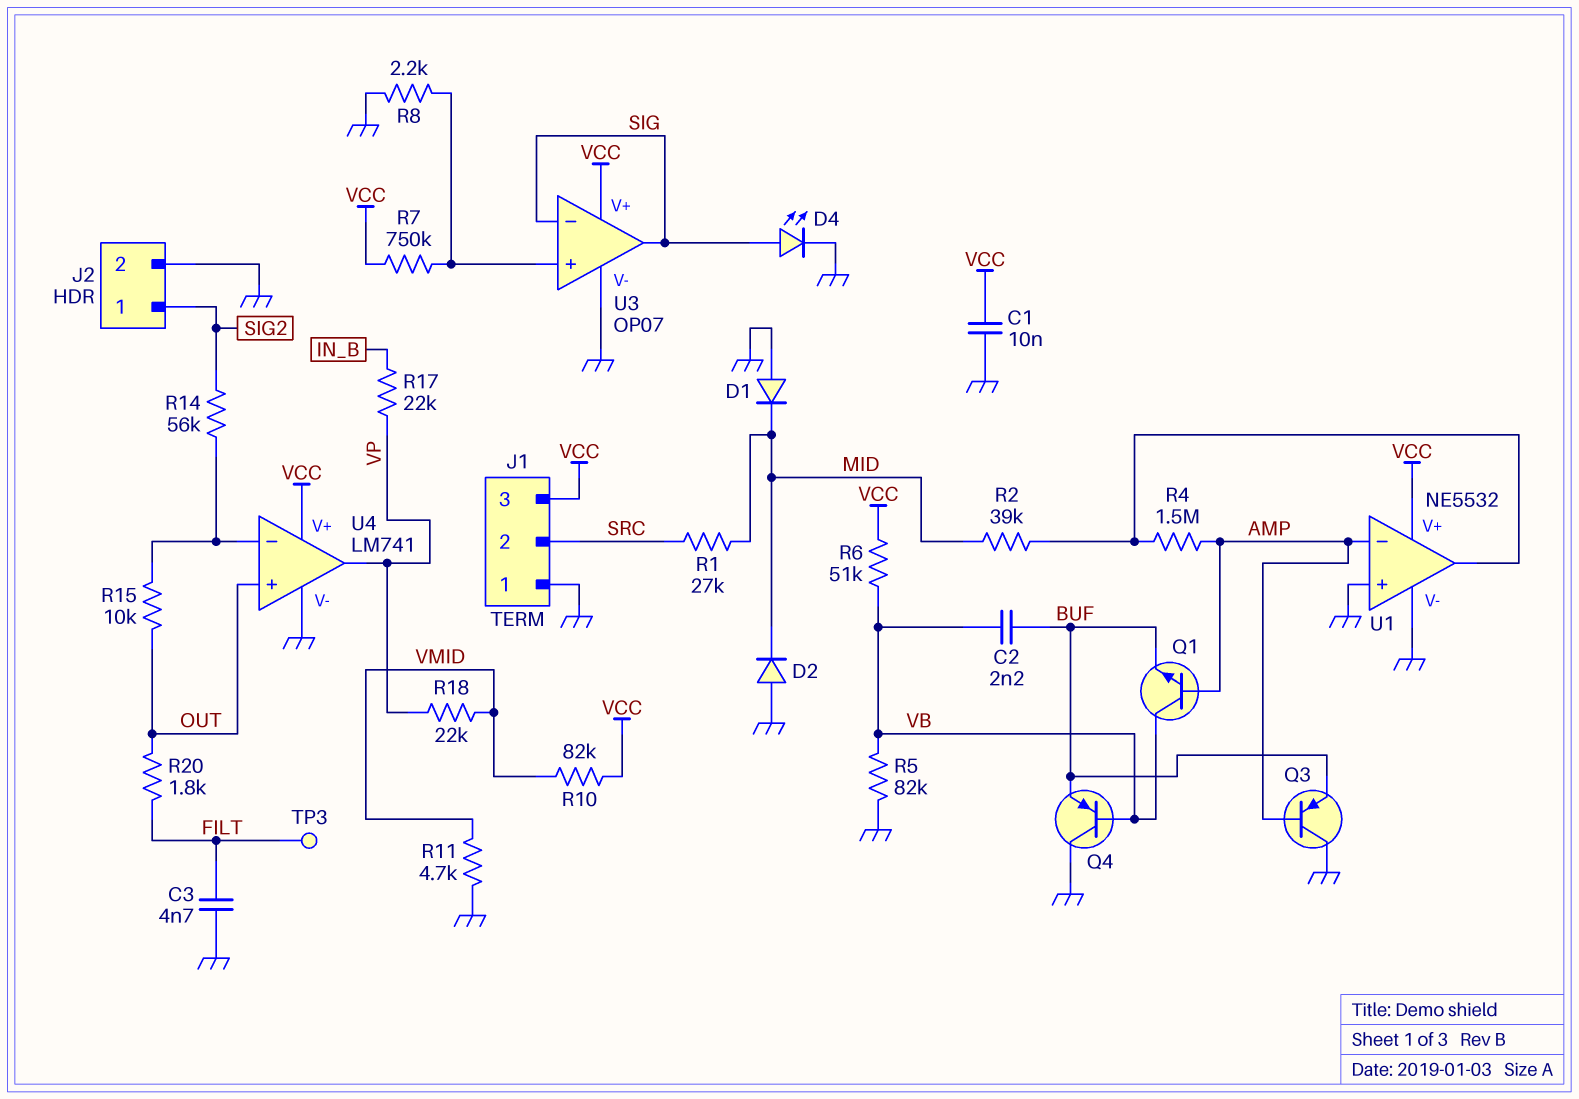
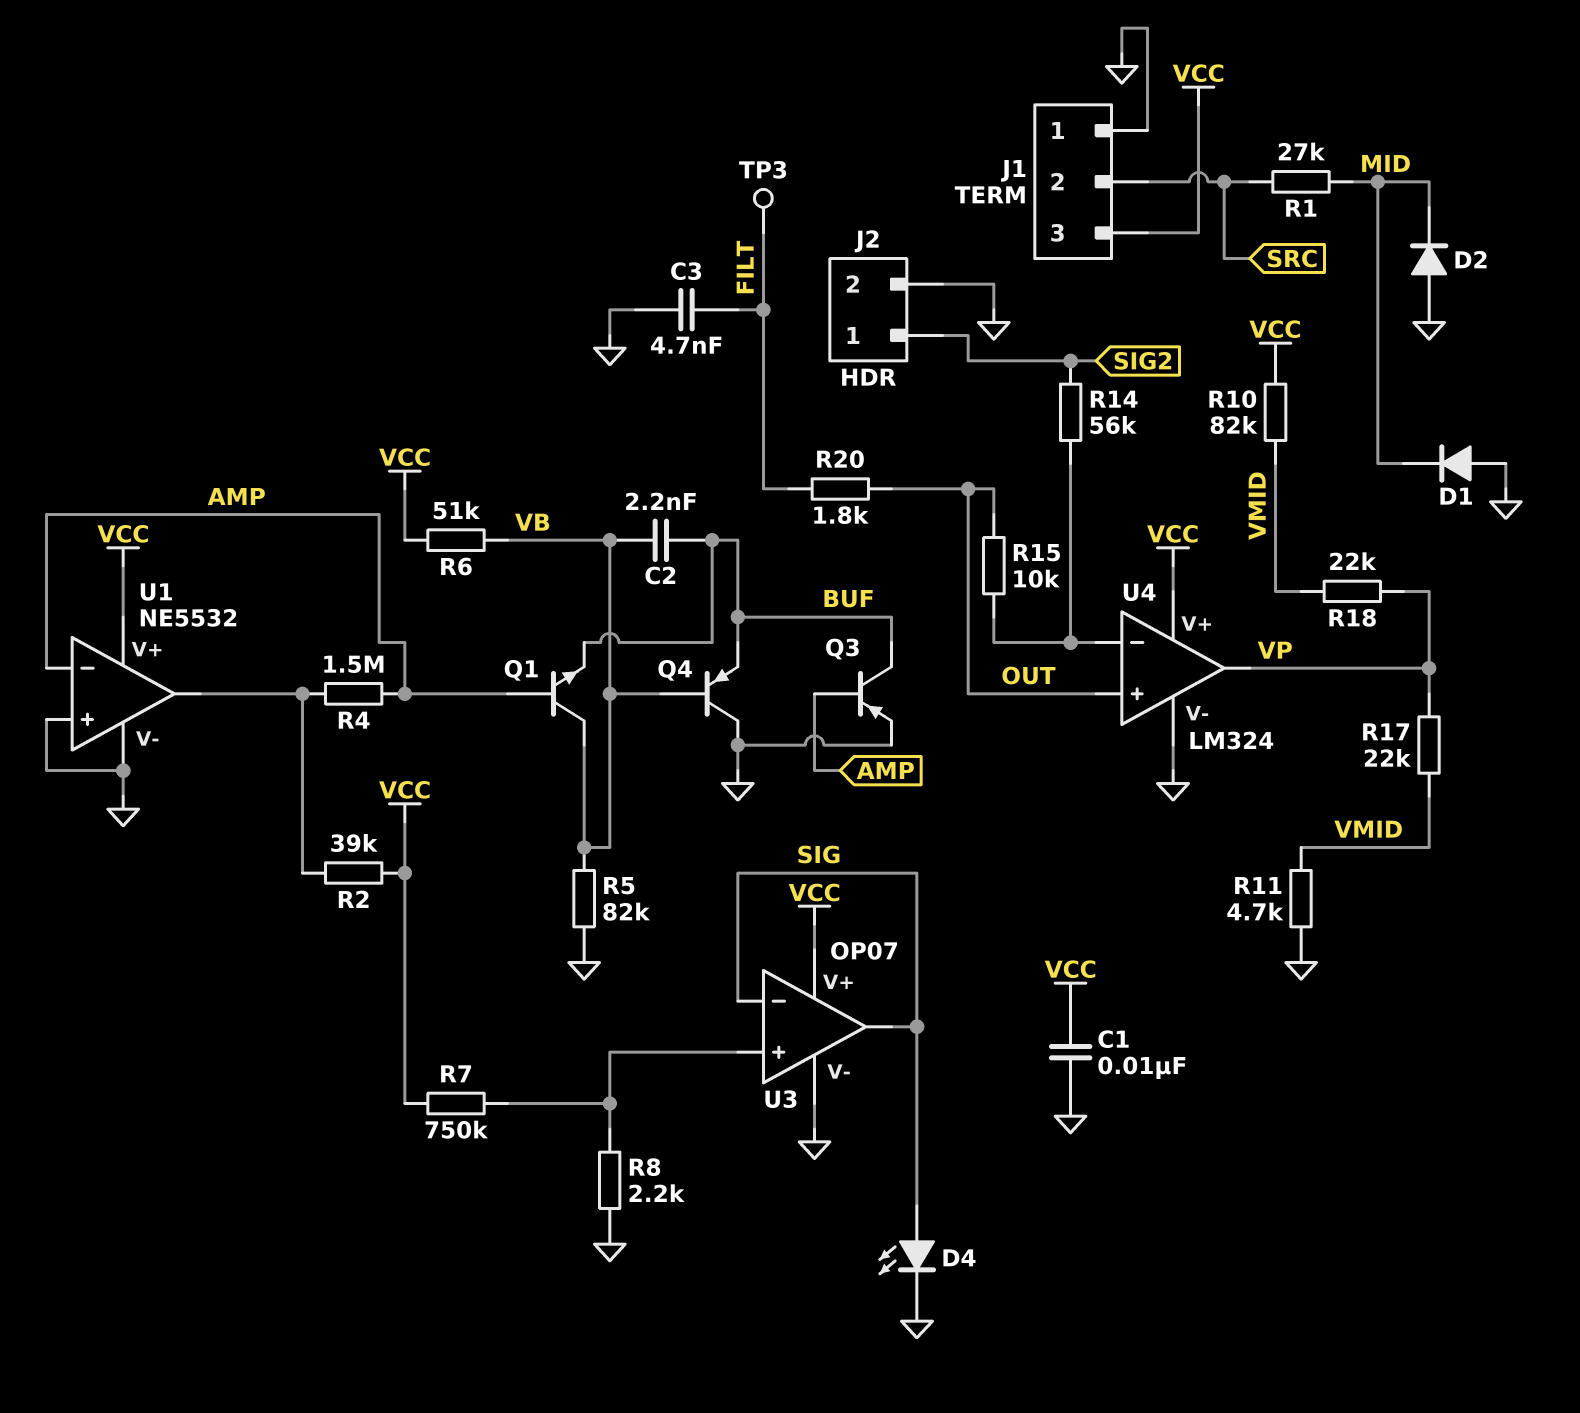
Q3: PNP (B AMP, C GND, E BUF) -> PNP (B AMP, C BUF, E GND)
R2: 39k (MID, U1/out) -> 39k (U1/out, VCC)
R17: 22k (IN_B, VP) -> 22k (VMID, VP)
U4: LM741 -> LM324

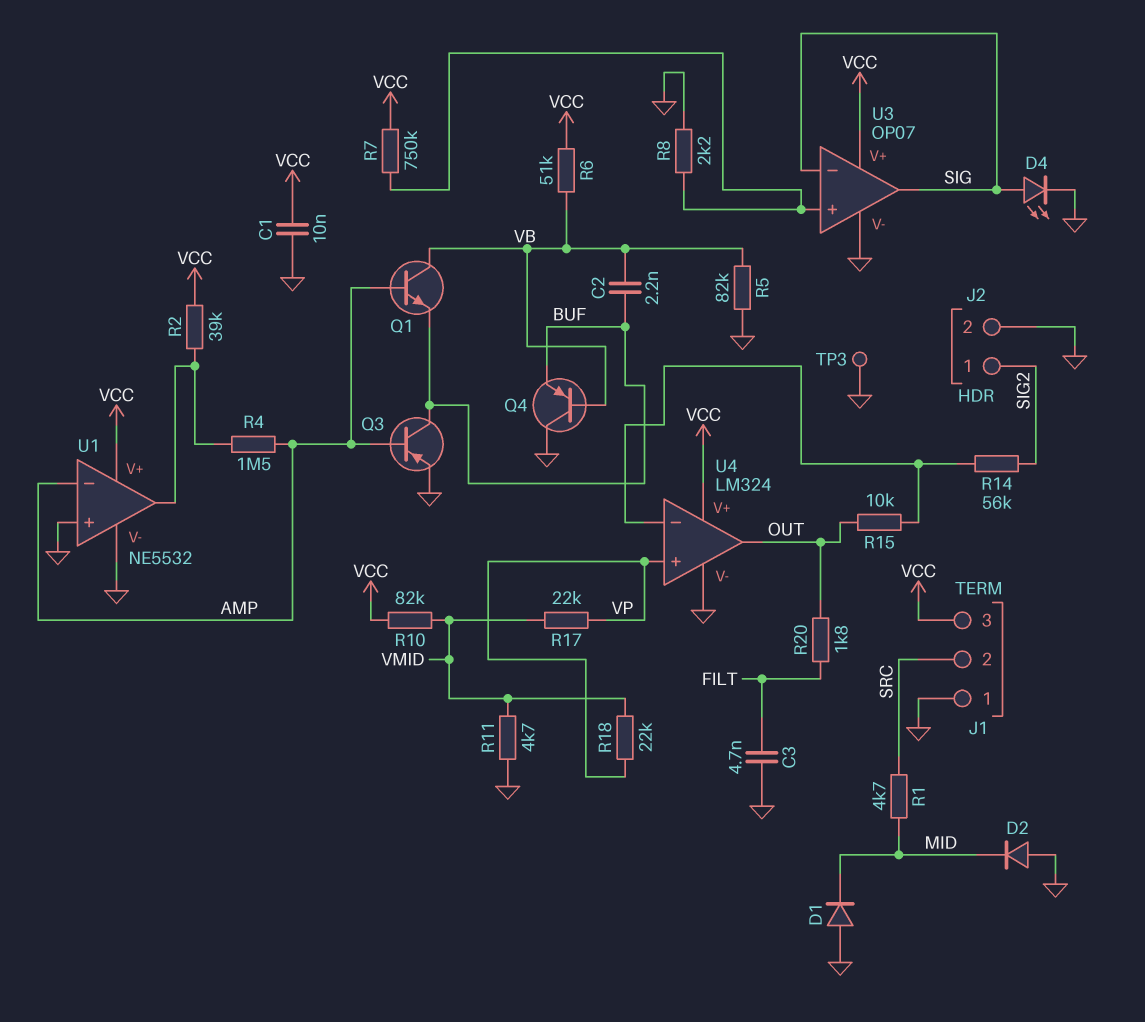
R1: 27k (MID, SRC) -> 4.7k (MID, SRC)
TP3: test point (FILT) -> test point (GND)
U4 pin in+: OUT -> VP
U4 pin out: VP -> OUT

